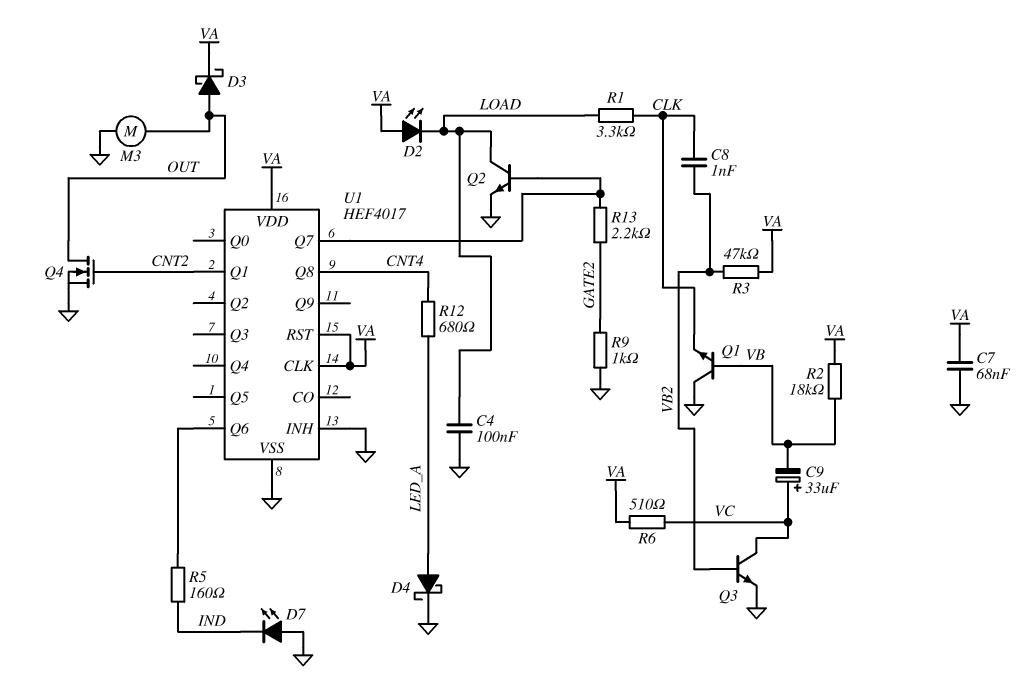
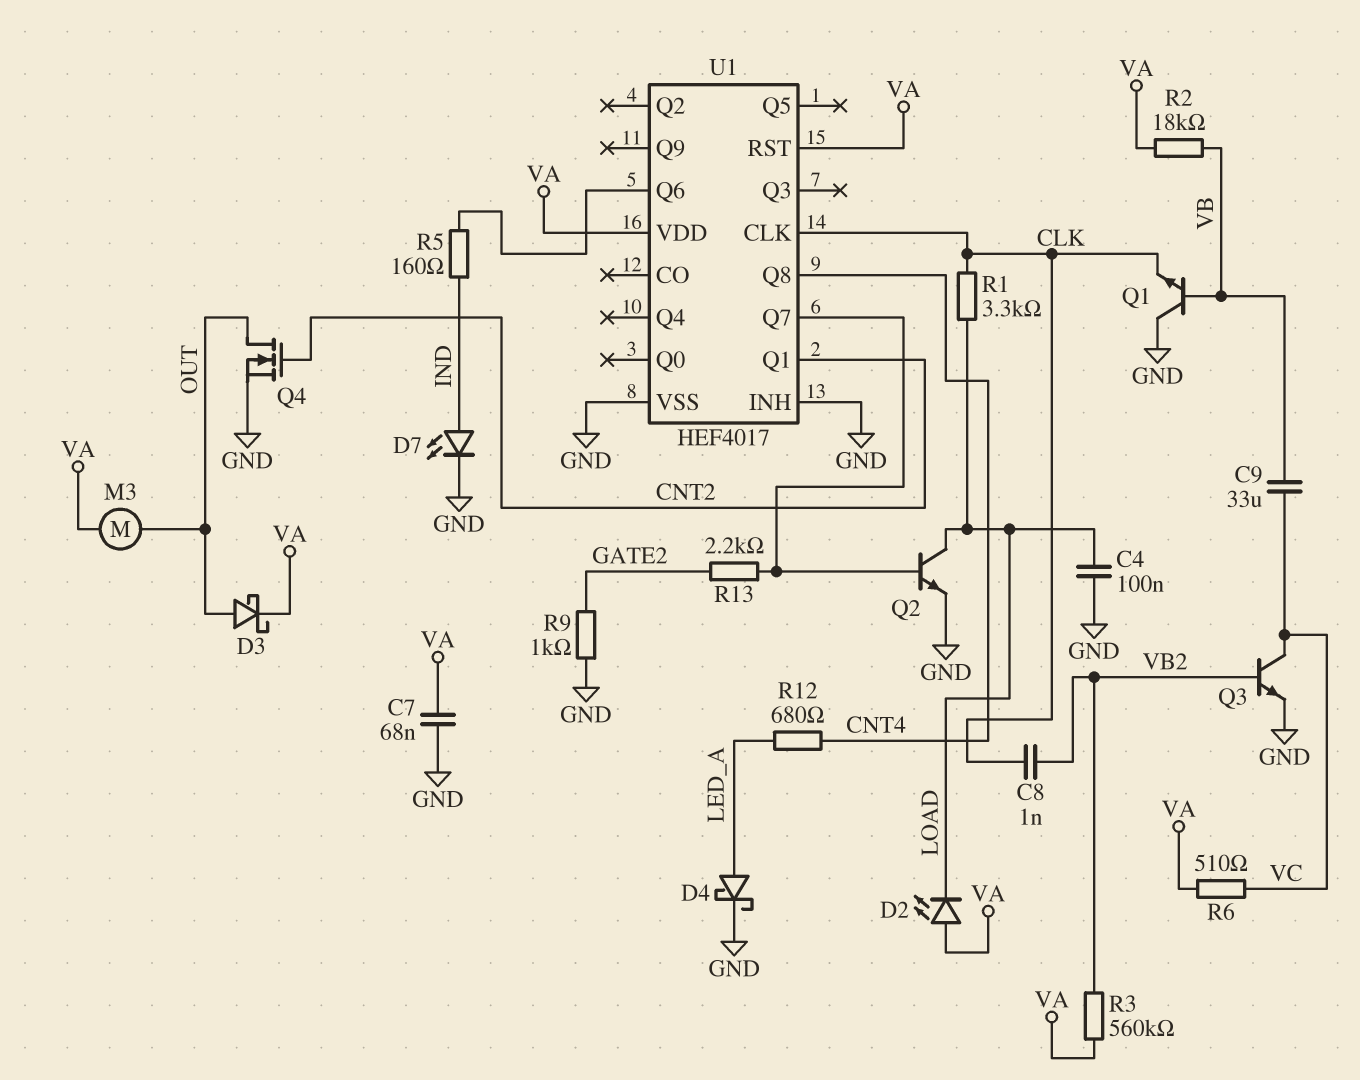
C9: 33uF (plus VC, minus VB) -> 33uF (VB, VC)
D7: LED (A GND, K IND) -> LED (A IND, K GND)
M3: motor (GND, OUT) -> motor (OUT, VA)
R3: 47k (VA, VB2) -> 560k (VA, VB2)
U1 pin CLK: VA -> CLK

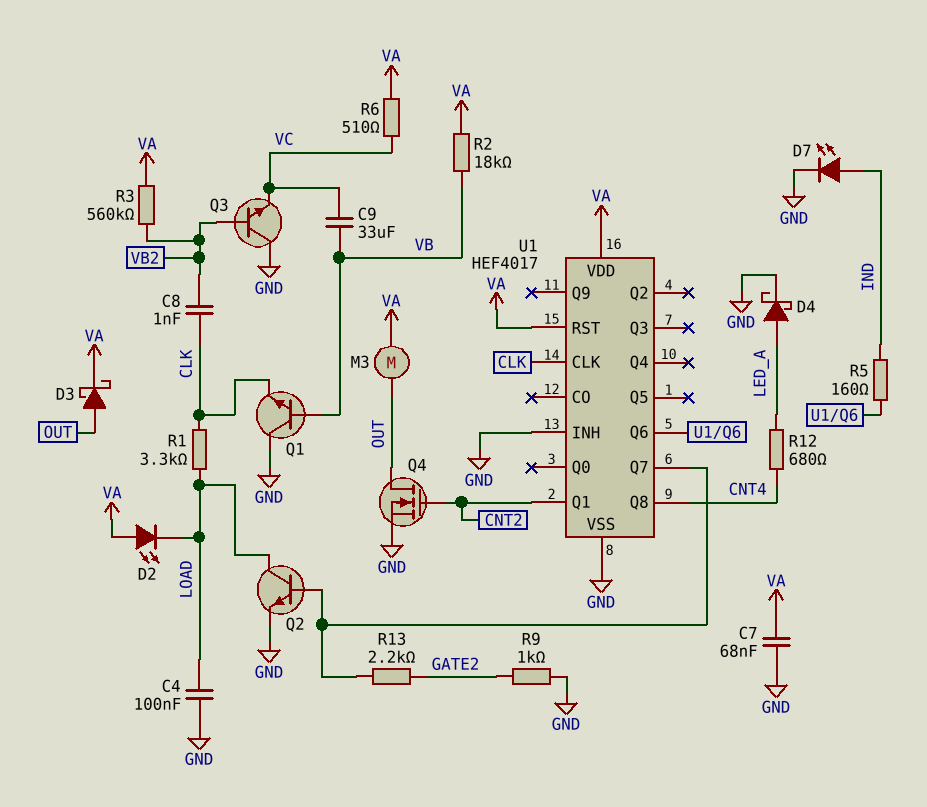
Q3: NPN (B VB2, C VC, E GND) -> NPN (B VB2, C GND, E VC)

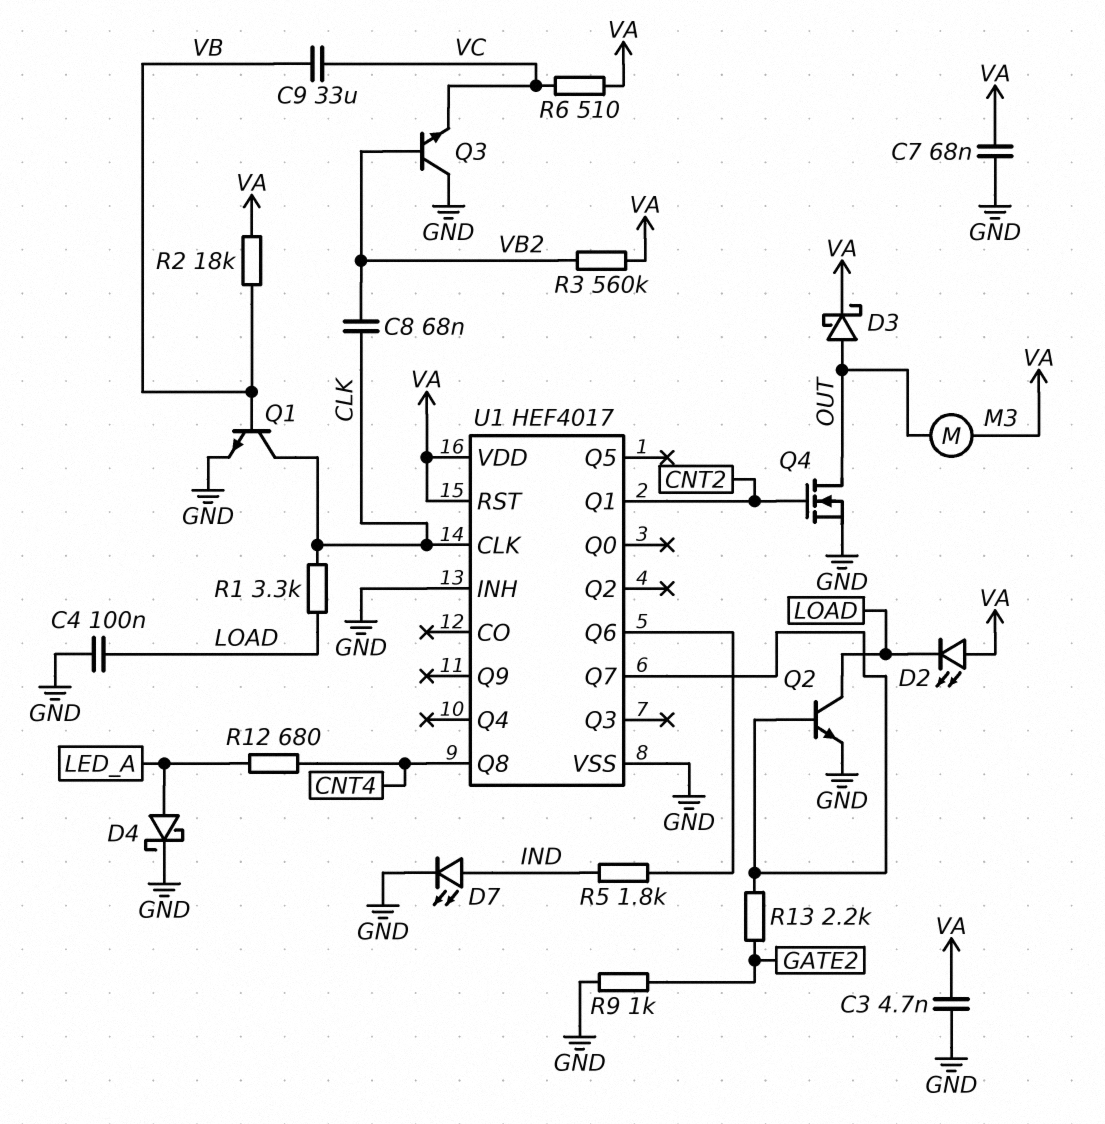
C3: none -> 4.7nF (GND, VA)
C8: 1nF (CLK, VB2) -> 68nF (CLK, VB2)
Q1: NPN (B VB, C GND, E CLK) -> NPN (B VB, C CLK, E GND)
R5: 160 (IND, U1/Q6) -> 1.8k (IND, U1/Q6)

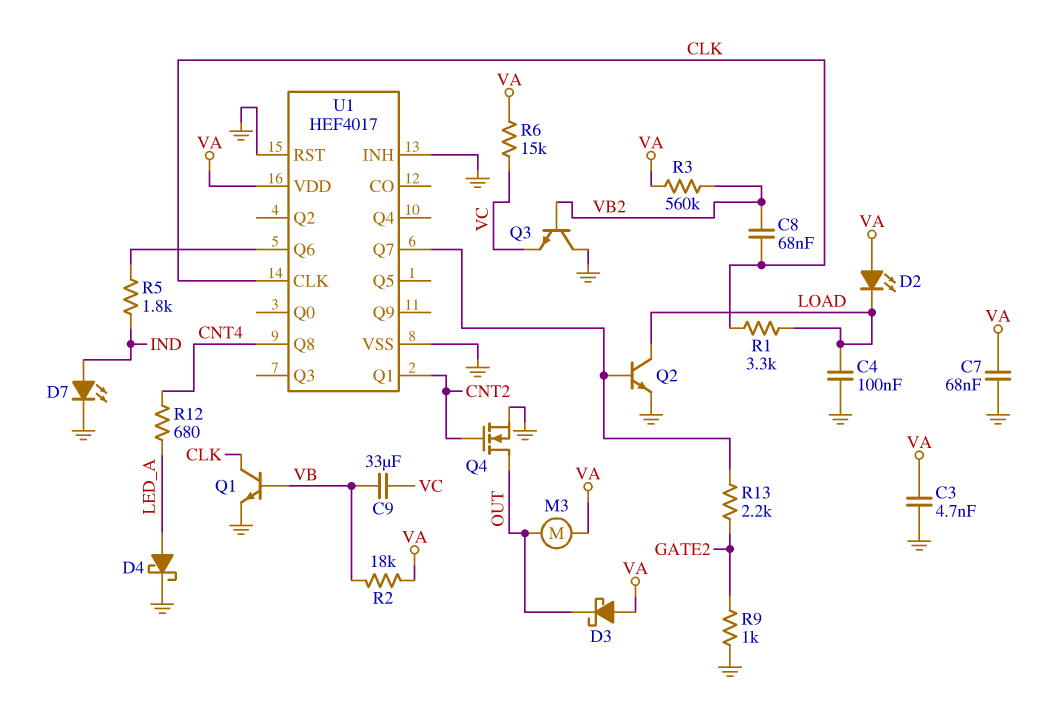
D3: schottky (A OUT, K VA) -> schottky (A VA, K OUT)
R6: 510 (VA, VC) -> 15k (VA, VC)
U1 pin RST: VA -> GND

